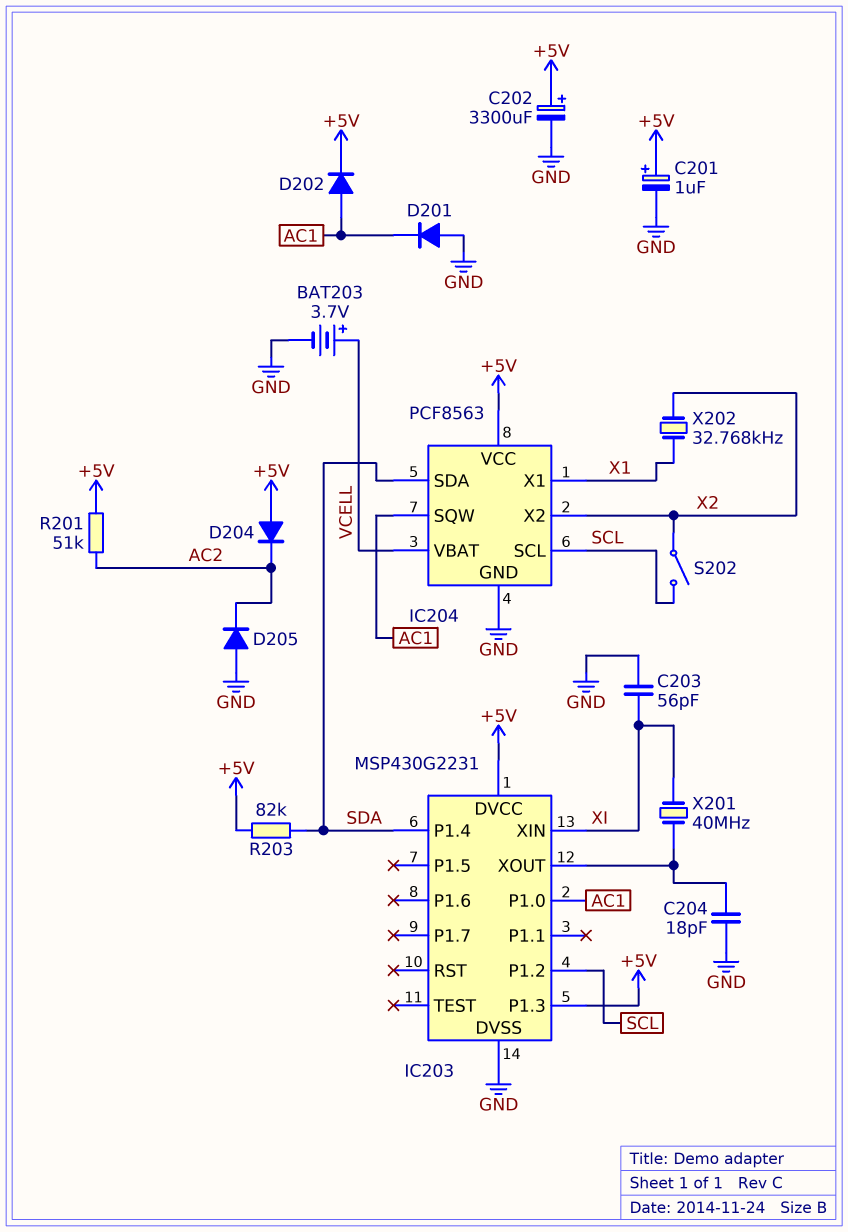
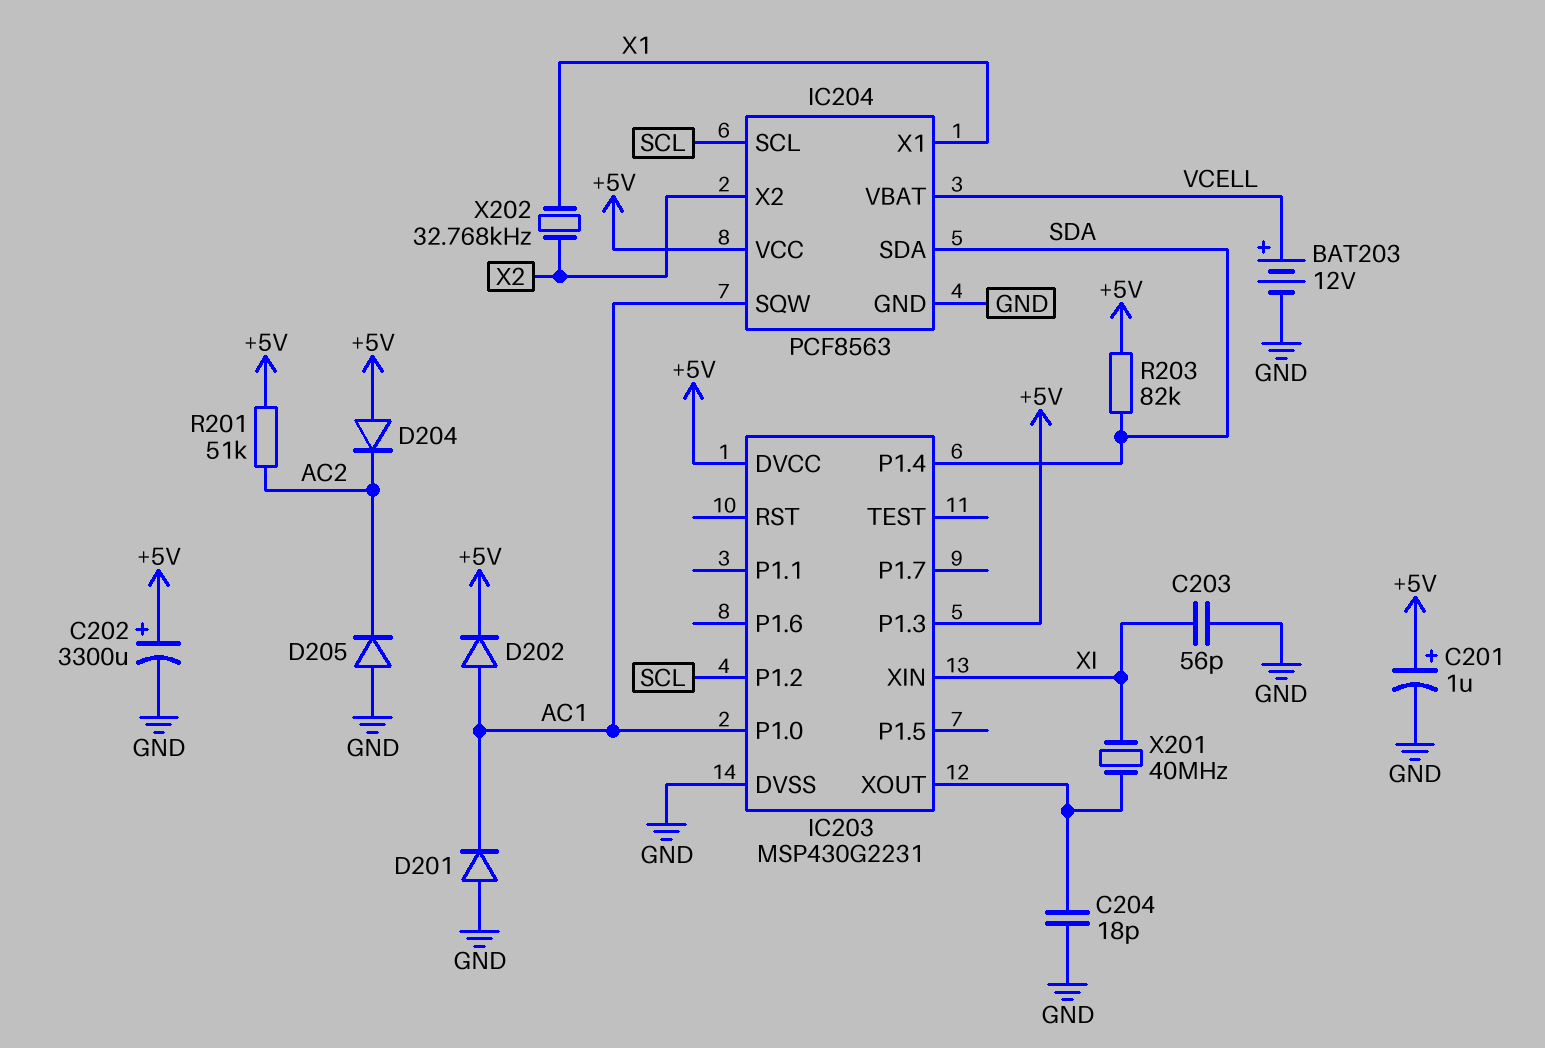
BAT203: 3.7V (plus VCELL, minus GND) -> 12V (plus VCELL, minus GND)
S202: switch (SCL, X2) -> none

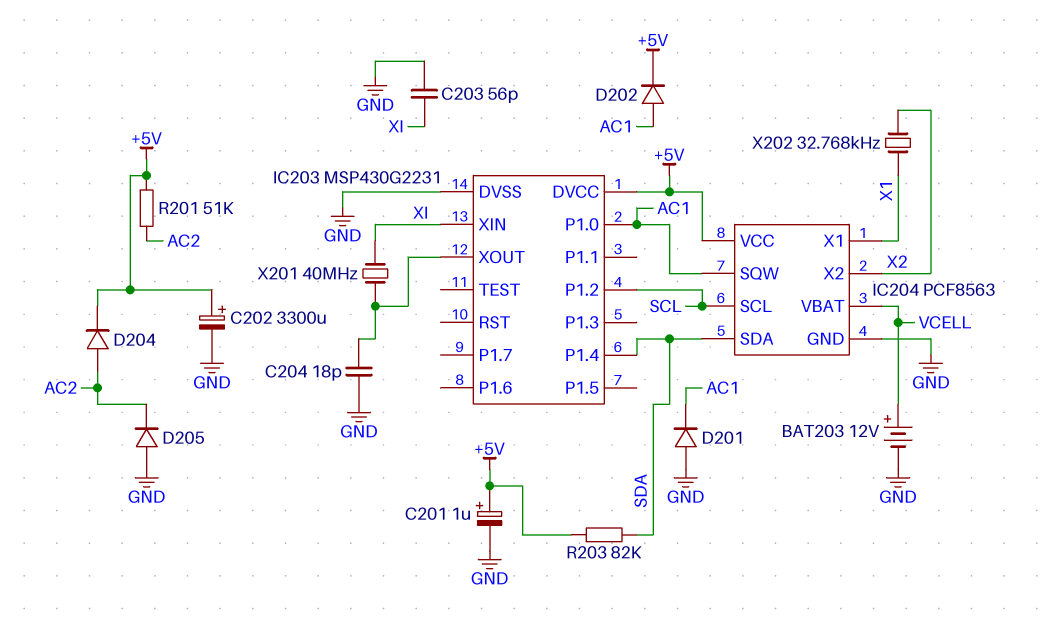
D204: diode (A +5V, K AC2) -> diode (A AC2, K +5V)
IC203 pin P1.3: +5V -> none

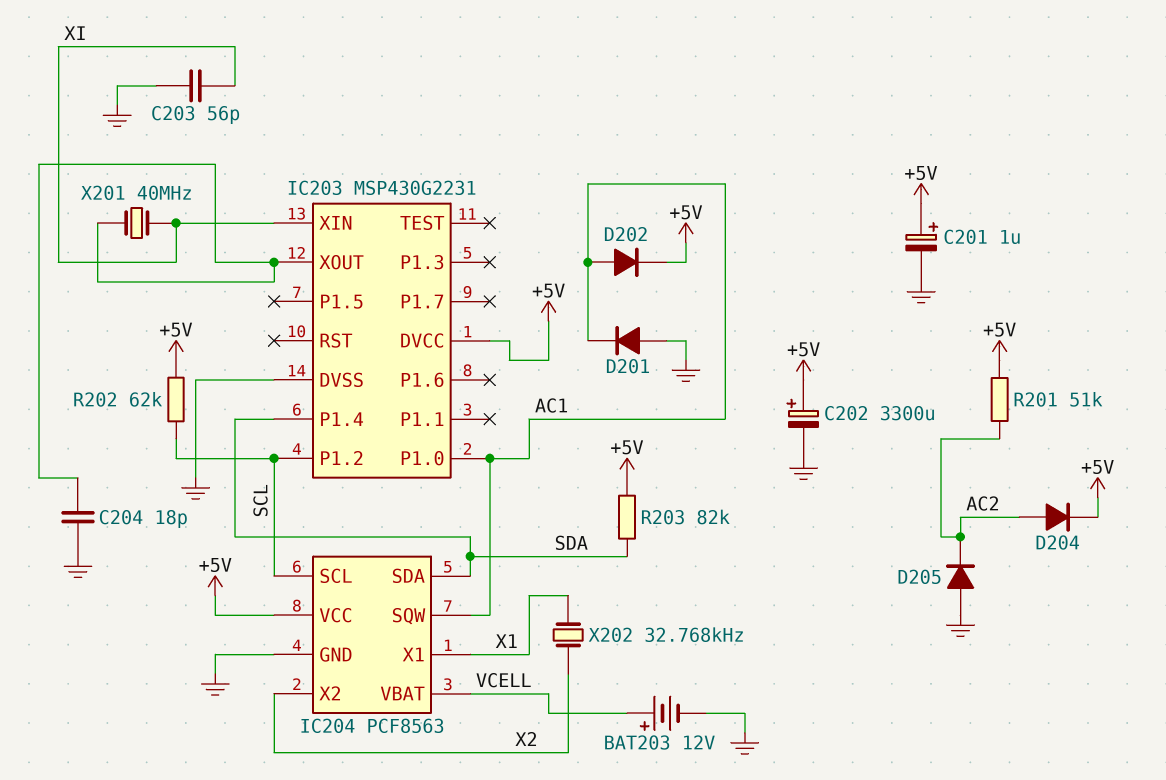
R202: none -> 62k (+5V, SCL)

